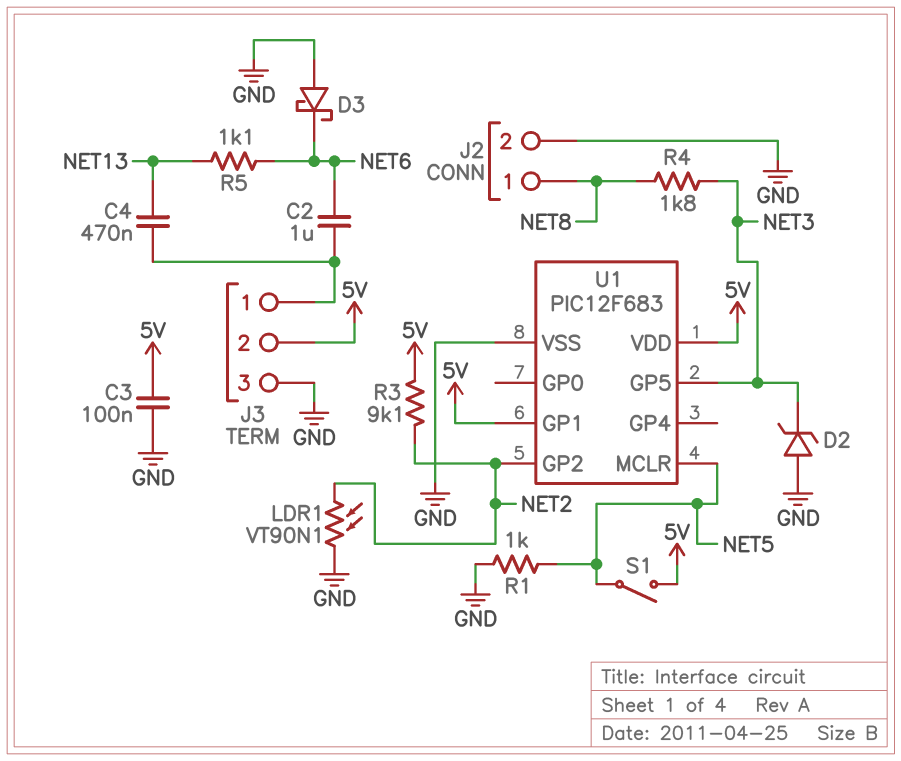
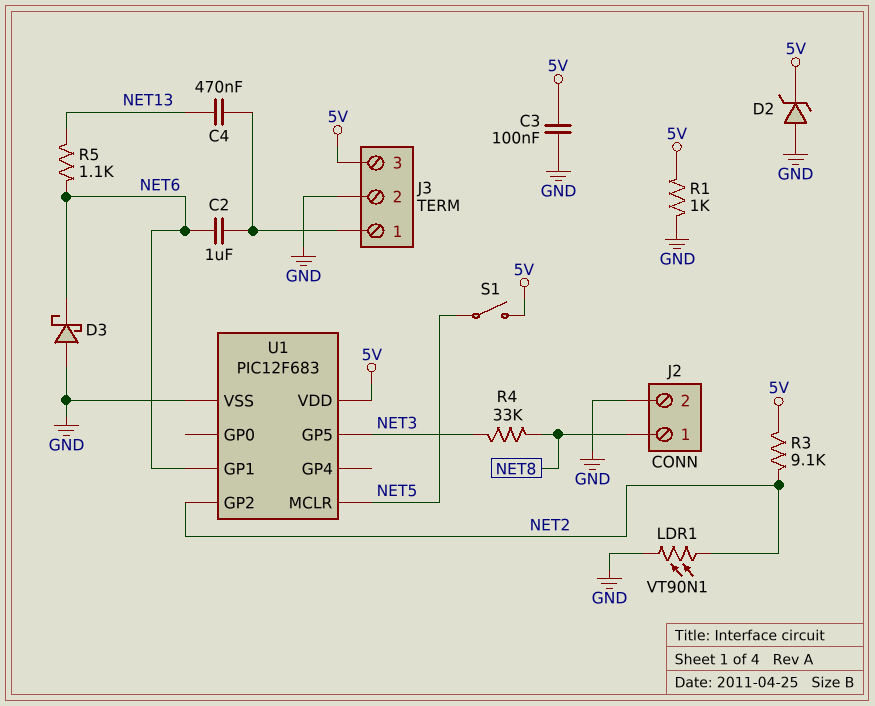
D2: zener (A GND, K NET3) -> zener (A GND, K 5V)
J3 pin 2: 5V -> GND
J3 pin 3: GND -> 5V
R1: 1k (GND, NET5) -> 1k (5V, GND)
R4: 1.8k (NET3, NET8) -> 33k (NET3, NET8)
U1 pin GP1: 5V -> NET6

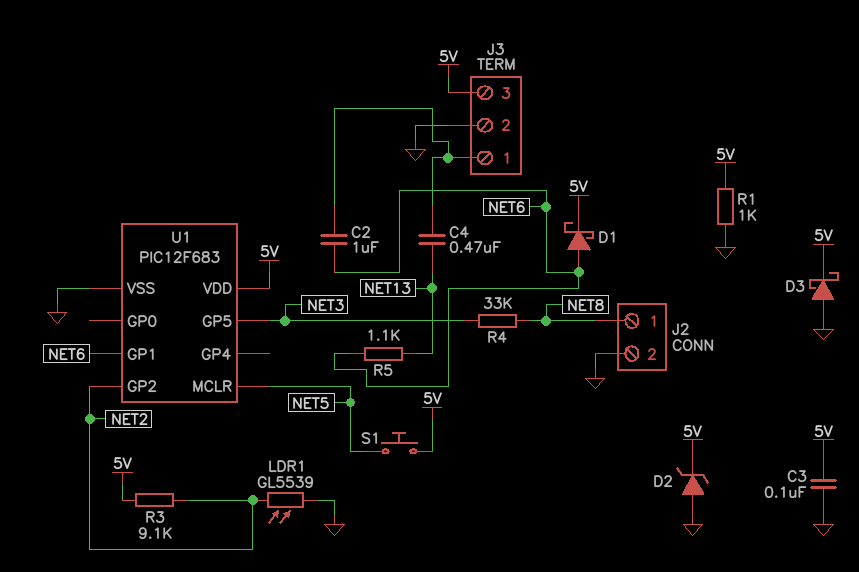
D1: none -> schottky (A NET6, K 5V)
D3: schottky (A GND, K NET6) -> schottky (A GND, K 5V)
LDR1: VT90N1 (GND, NET2) -> GL5539 (GND, NET2)
S1: switch (5V, NET5) -> button (5V, NET5)

